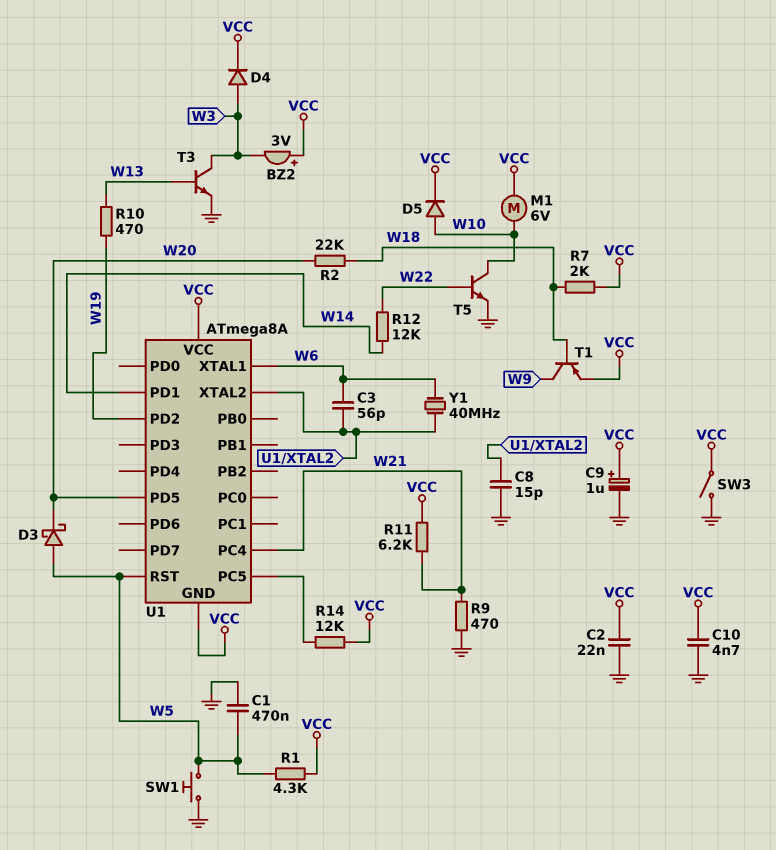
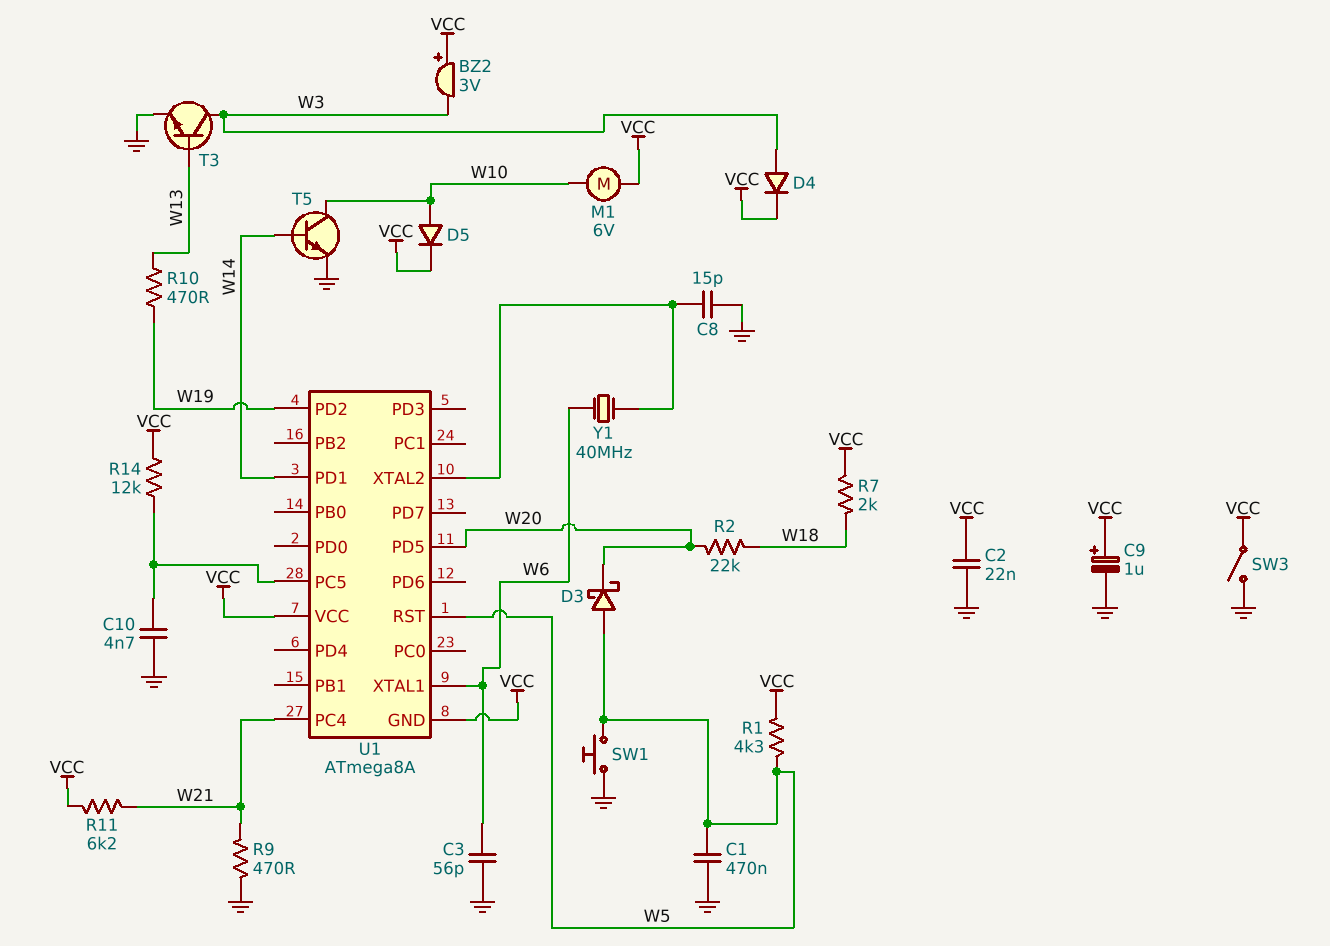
C3: 56pF (U1/XTAL2, W6) -> 56pF (GND, W6)
C10: 4.7nF (GND, VCC) -> 4.7nF (GND, U1/PC5)
R12: 12k (W14, W22) -> none
T1: PNP (B W18, C W9, E VCC) -> none
T5: NPN (B W22, C W10, E GND) -> NPN (B W14, C W10, E GND)

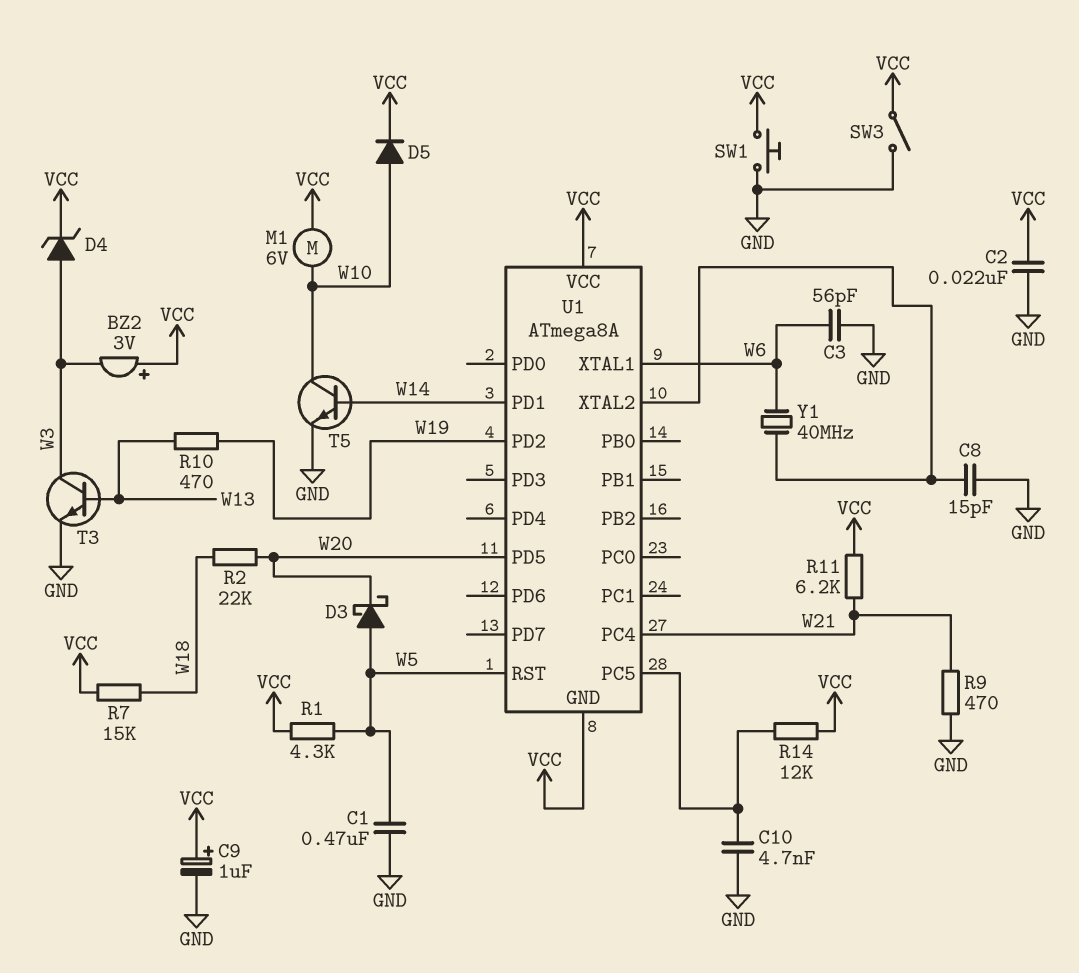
D4: diode (A W3, K VCC) -> zener (A W3, K VCC)
R7: 2k (VCC, W18) -> 15k (VCC, W18)
SW1: button (GND, W5) -> button (GND, VCC)

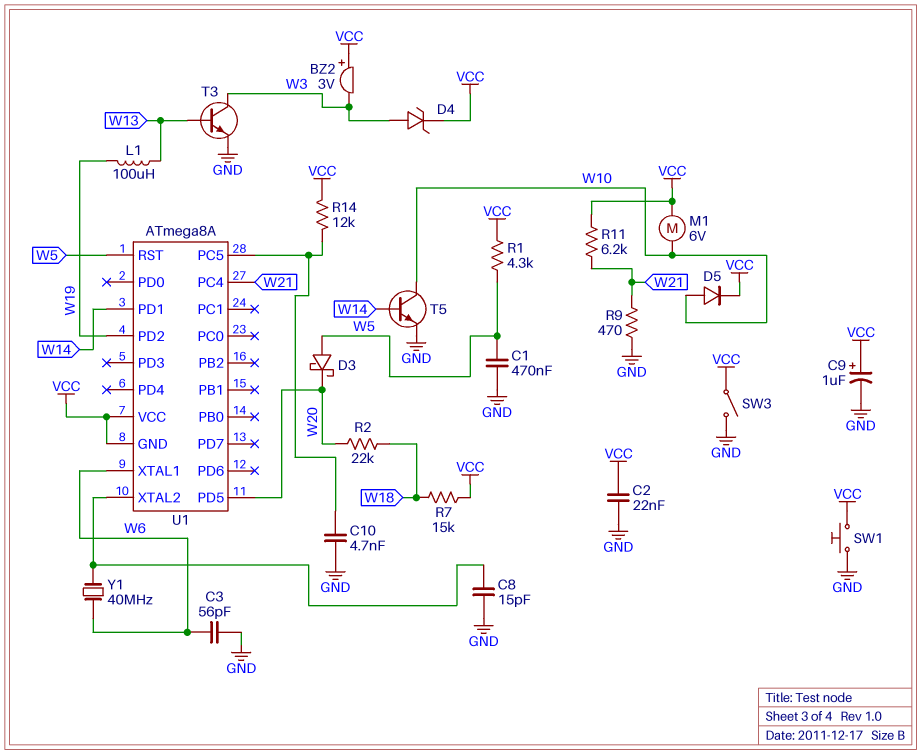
L1: none -> 100uH (W13, W19)
R10: 470 (W13, W19) -> none

